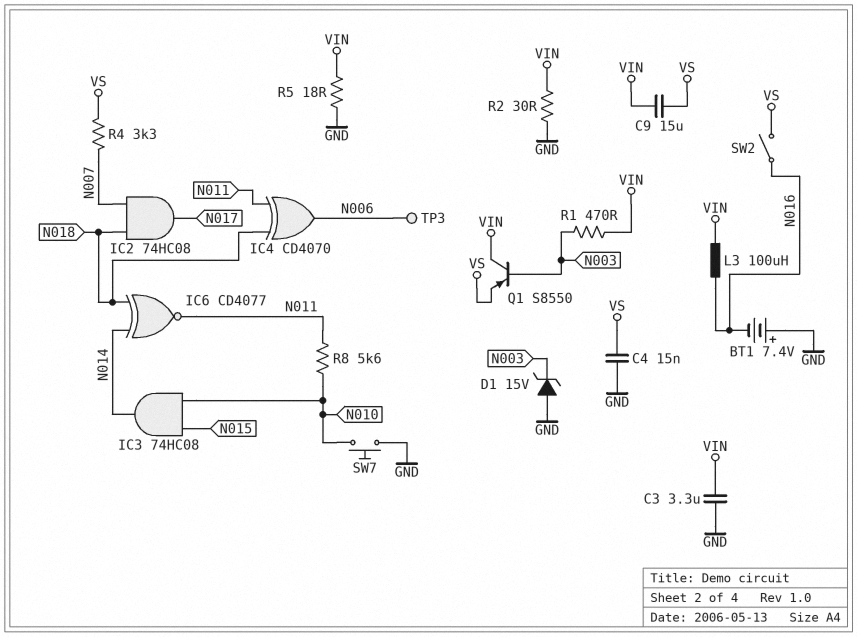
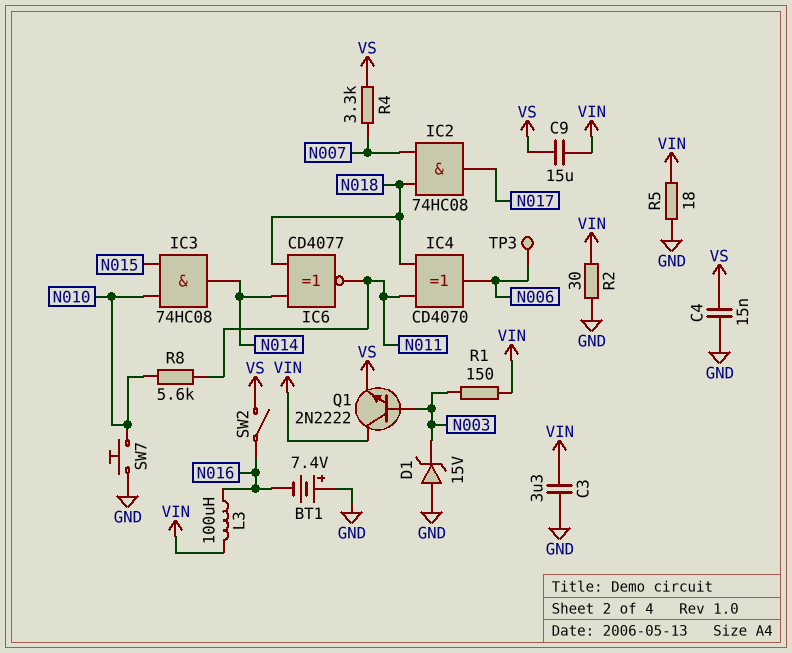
Q1: PNP S8550 (B N003, C VIN, E VS) -> NPN 2N2222 (B N003, C VIN, E VS)
R1: 470 (N003, VIN) -> 150 (N003, VIN)

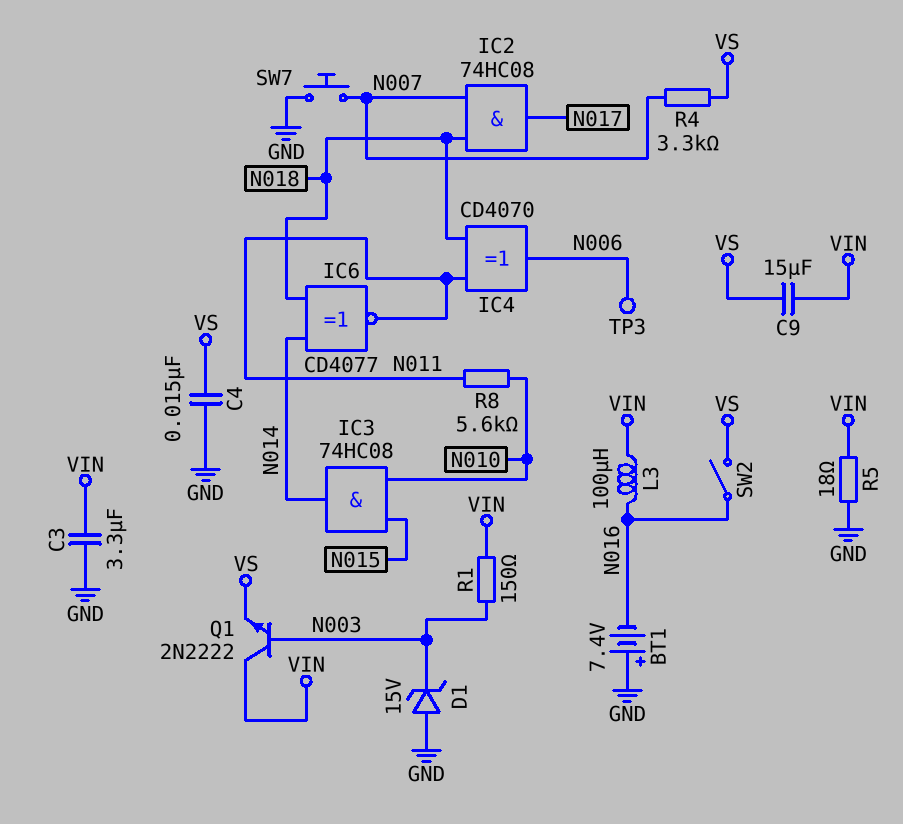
R2: 30 (GND, VIN) -> none
SW7: button (GND, N010) -> button (GND, N007)

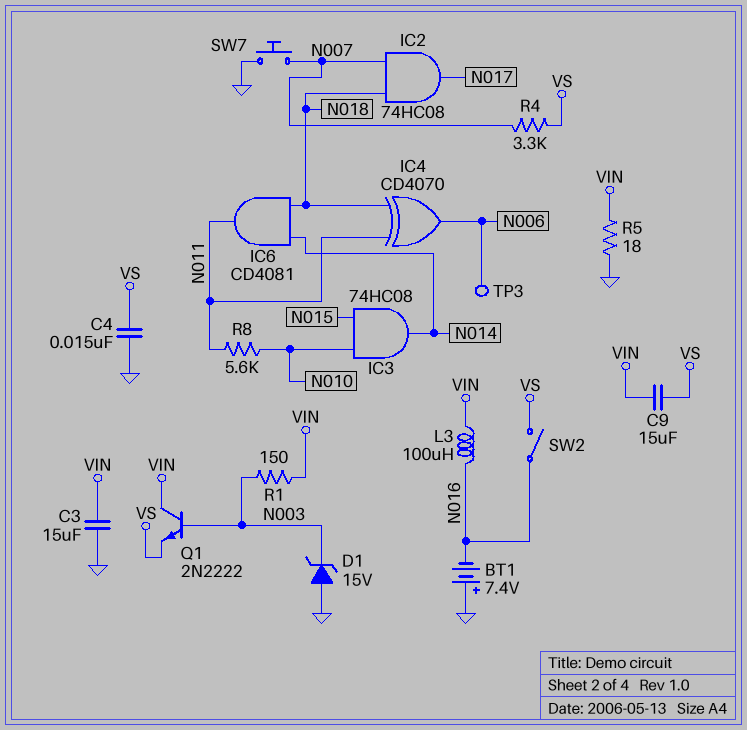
C3: 3.3uF (GND, VIN) -> 15uF (GND, VIN)
IC6: XNOR CD4077 (in N014, in N018, out N011) -> AND CD4081 (in N014, in N018, out N011)

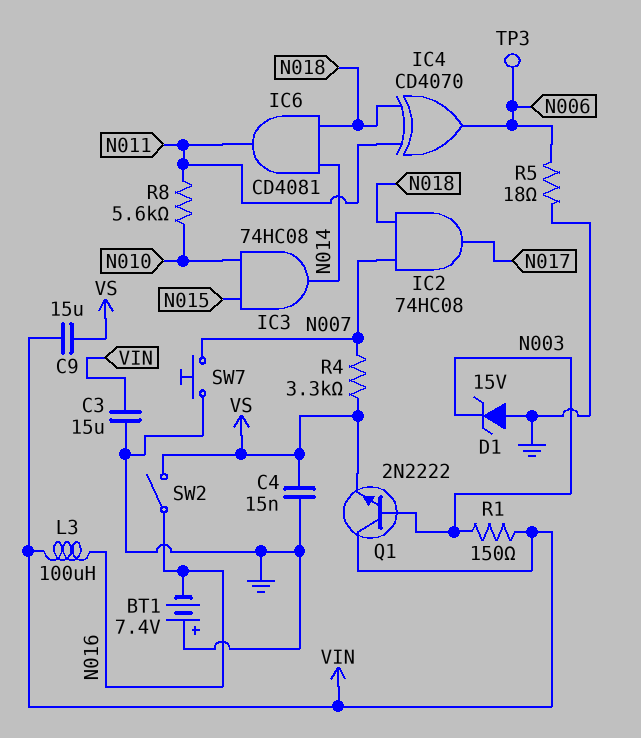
R5: 18 (GND, VIN) -> 18 (GND, N006)

